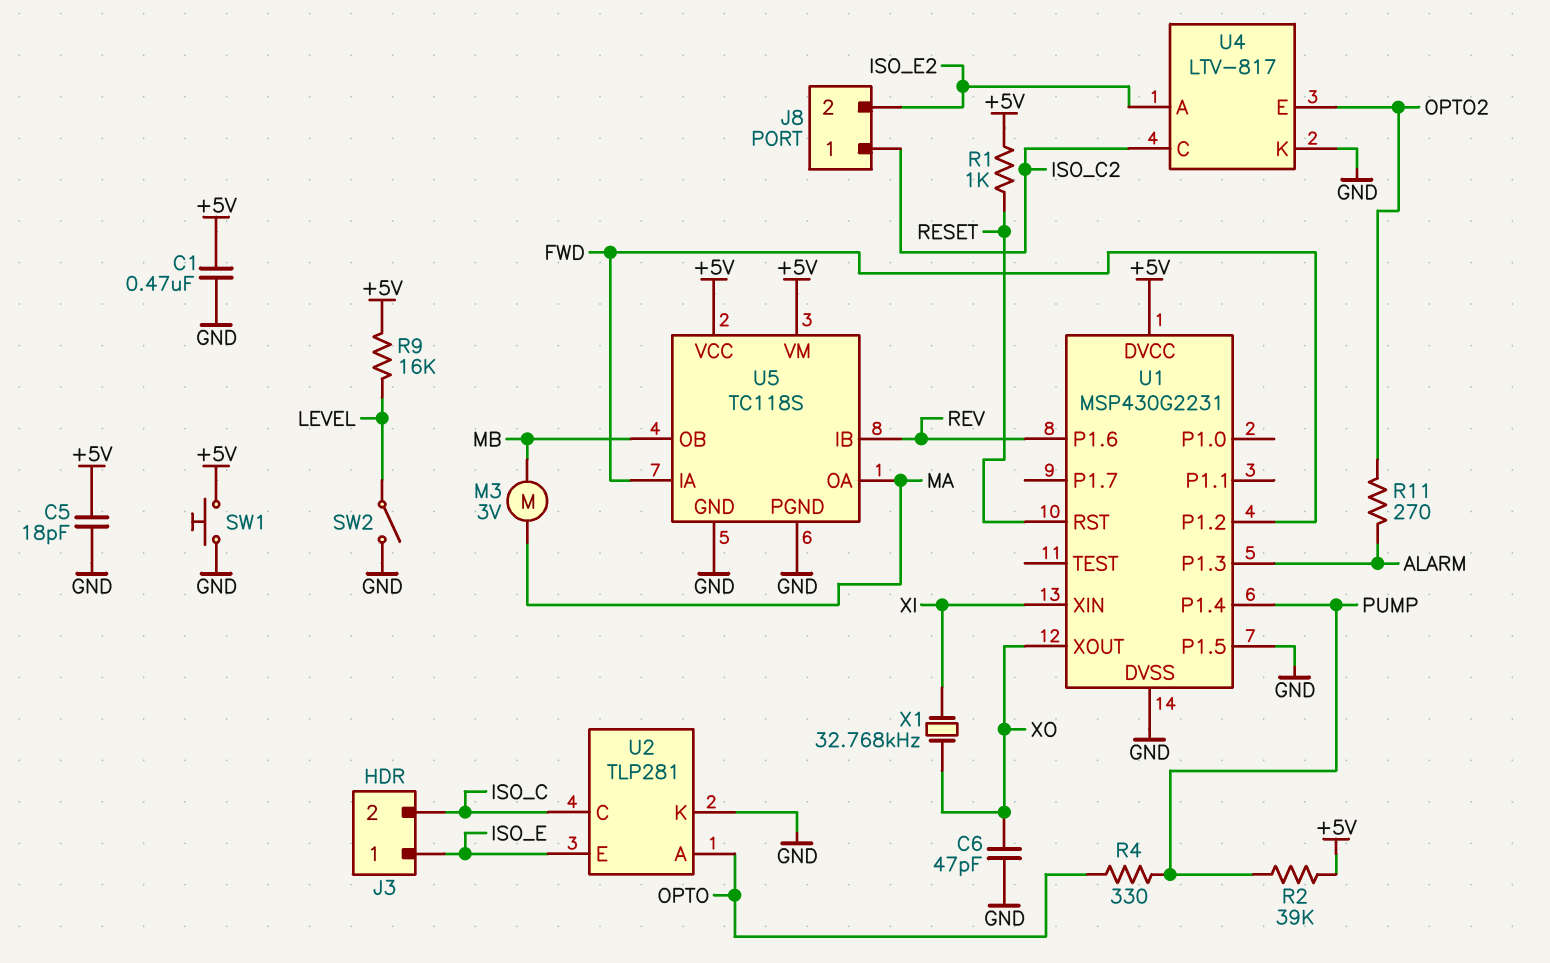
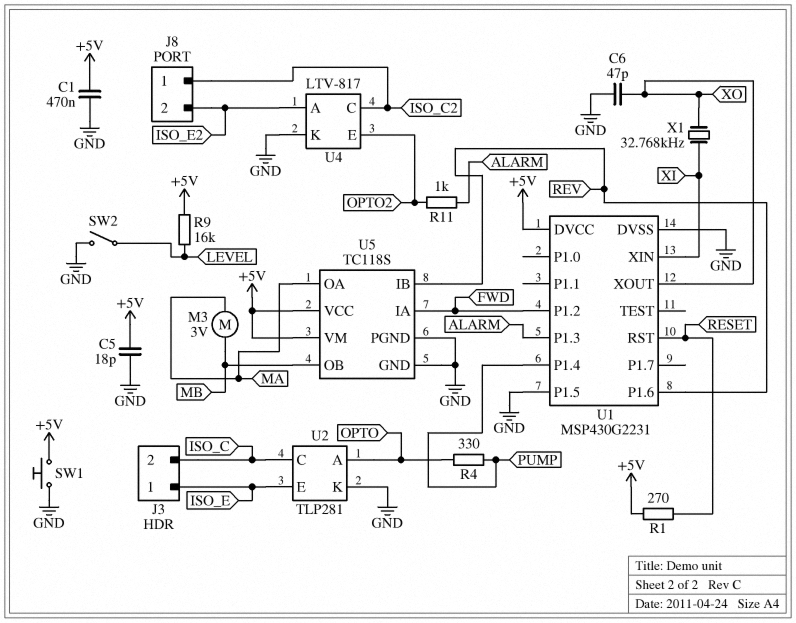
R1: 1k (+5V, RESET) -> 270 (+5V, RESET)
R2: 39k (+5V, PUMP) -> none
R11: 270 (ALARM, OPTO2) -> 1k (ALARM, OPTO2)

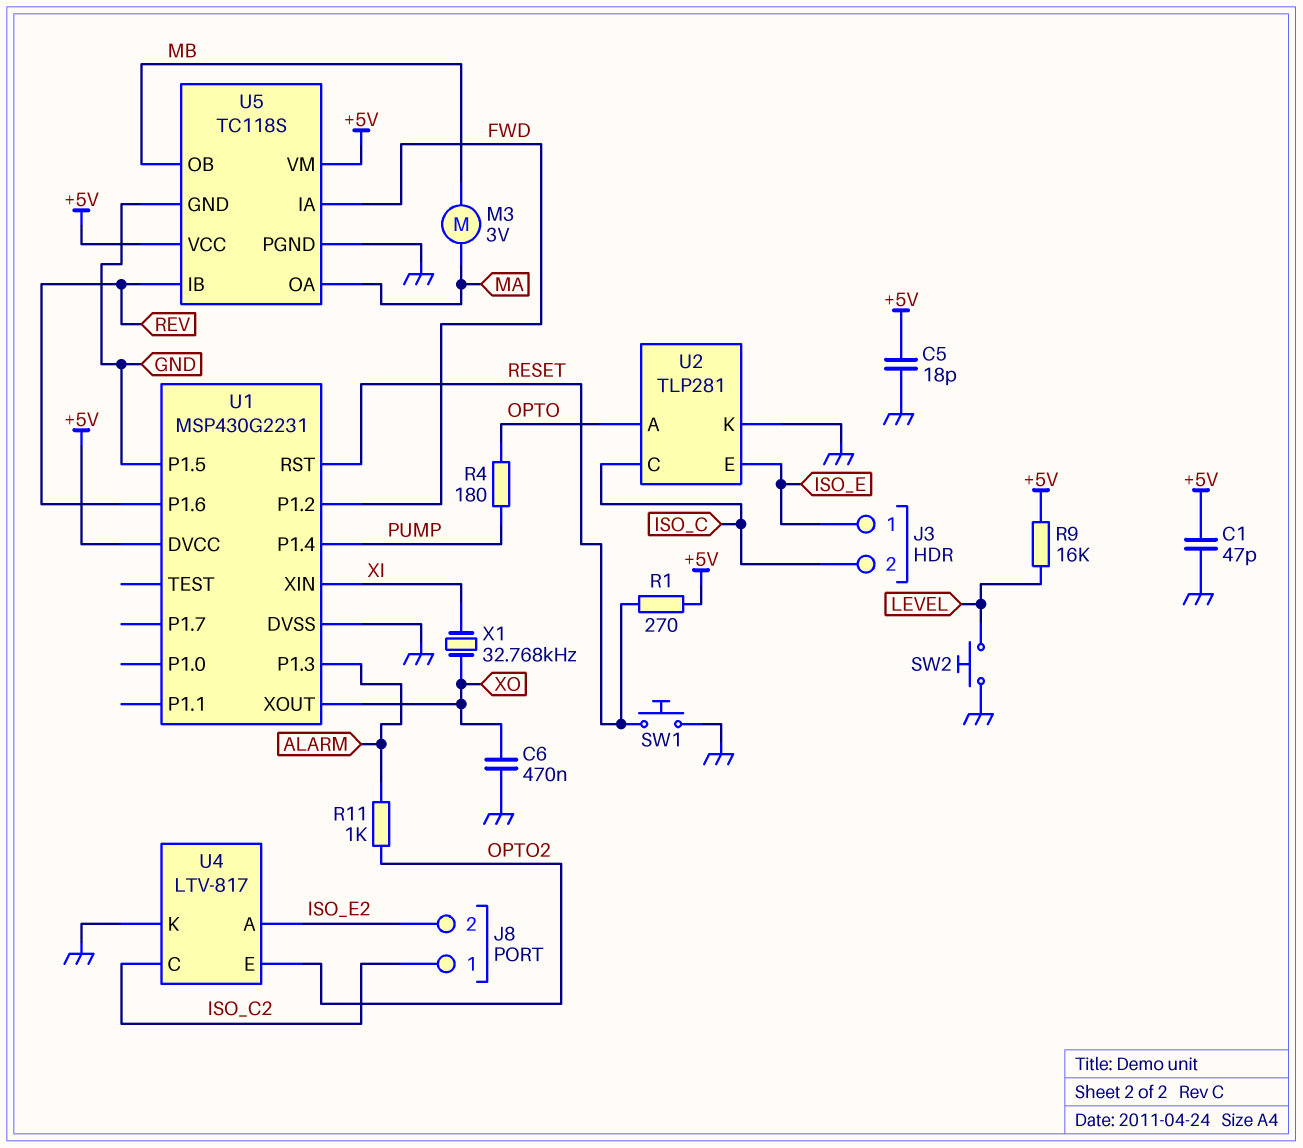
C1: 470nF (+5V, GND) -> 47pF (+5V, GND)
C6: 47pF (GND, XO) -> 470nF (GND, XO)
R4: 330 (OPTO, PUMP) -> 180 (OPTO, PUMP)
SW1: button (+5V, GND) -> button (GND, RESET)
SW2: switch (GND, LEVEL) -> button (GND, LEVEL)

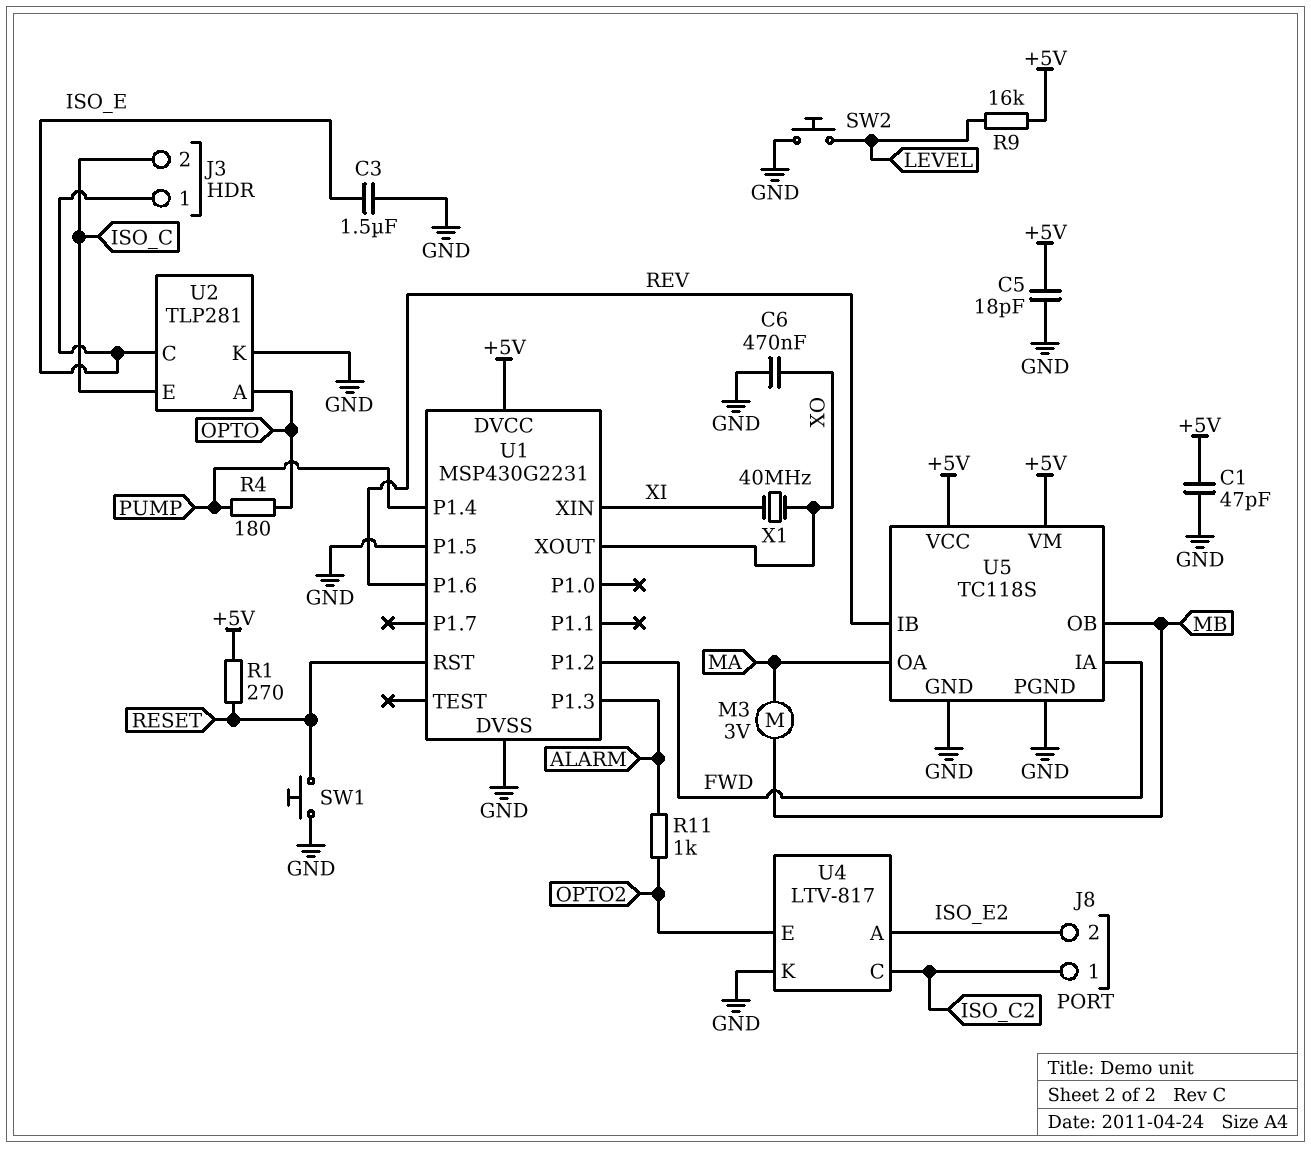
C3: none -> 1.5uF (GND, ISO_E)
U2 pin C: ISO_C -> ISO_E
U2 pin E: ISO_E -> ISO_C
X1: 32.768kHz (XI, XO) -> 40MHz (XI, XO)

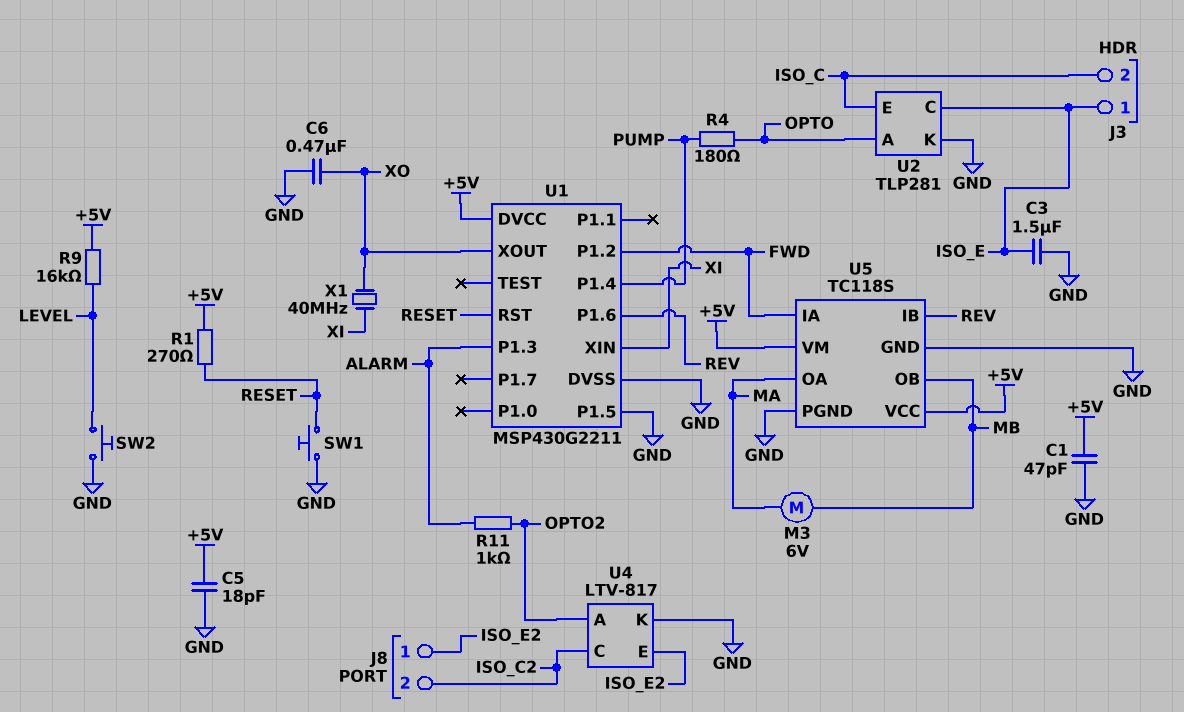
J8 pin 1: ISO_C2 -> ISO_E2
J8 pin 2: ISO_E2 -> ISO_C2
M3: motor 3V (MA, MB) -> motor 6V (MA, MB)
U1: MSP430G2231 -> MSP430G2211
U4 pin A: ISO_E2 -> OPTO2
U4 pin E: OPTO2 -> ISO_E2

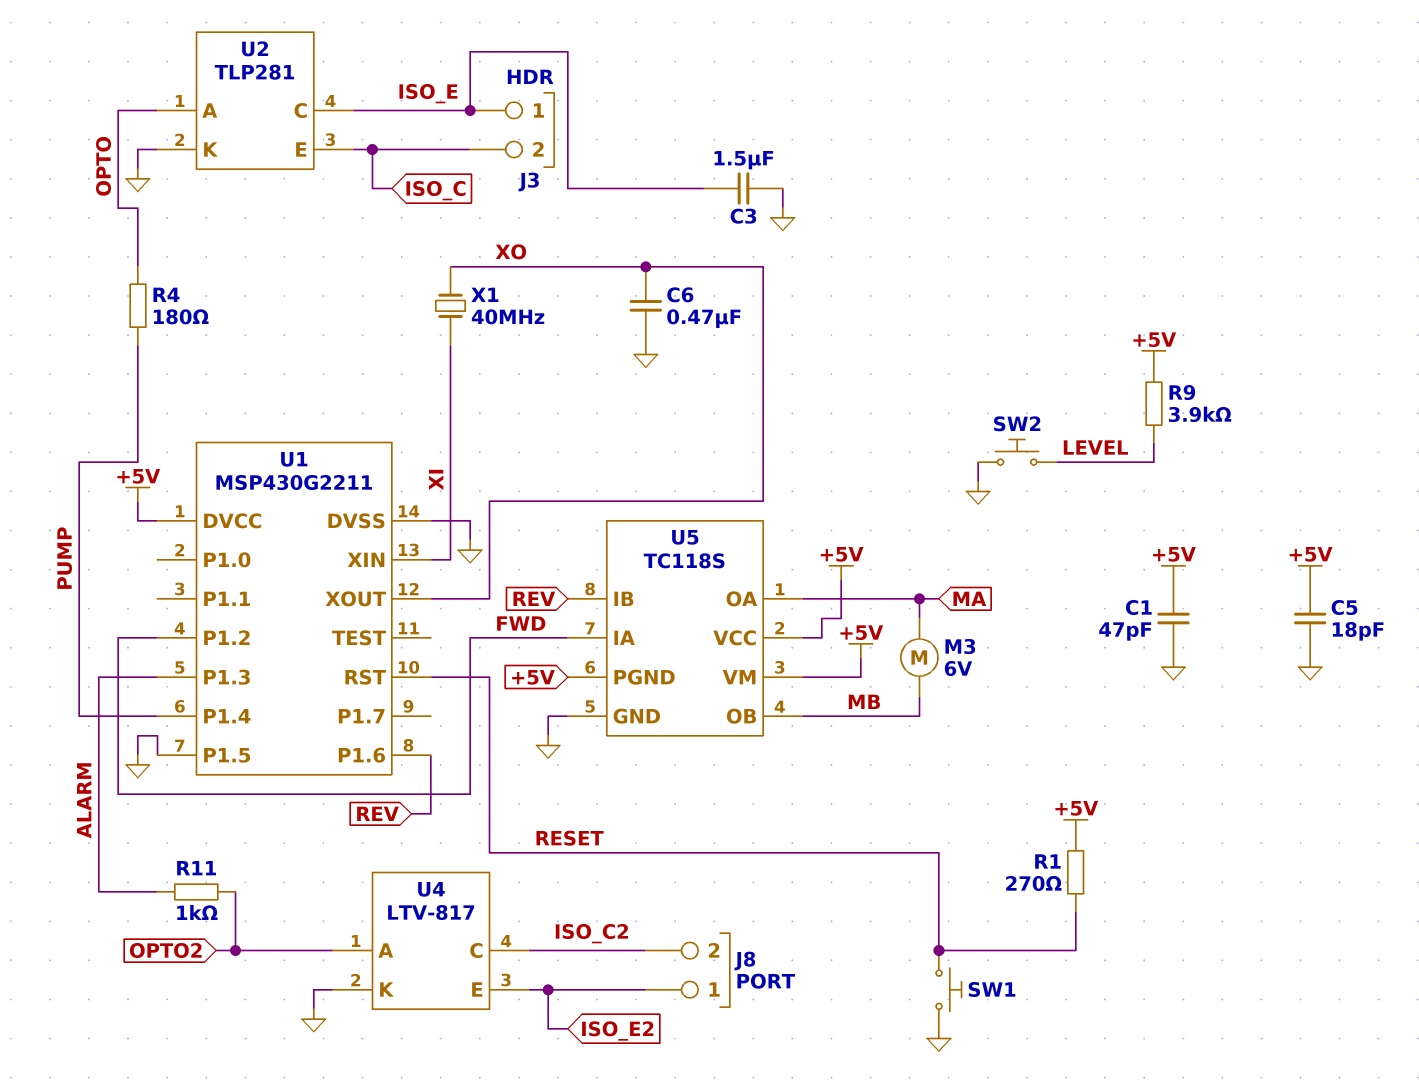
R9: 16k (+5V, LEVEL) -> 3.9k (+5V, LEVEL)
U5 pin PGND: GND -> +5V

